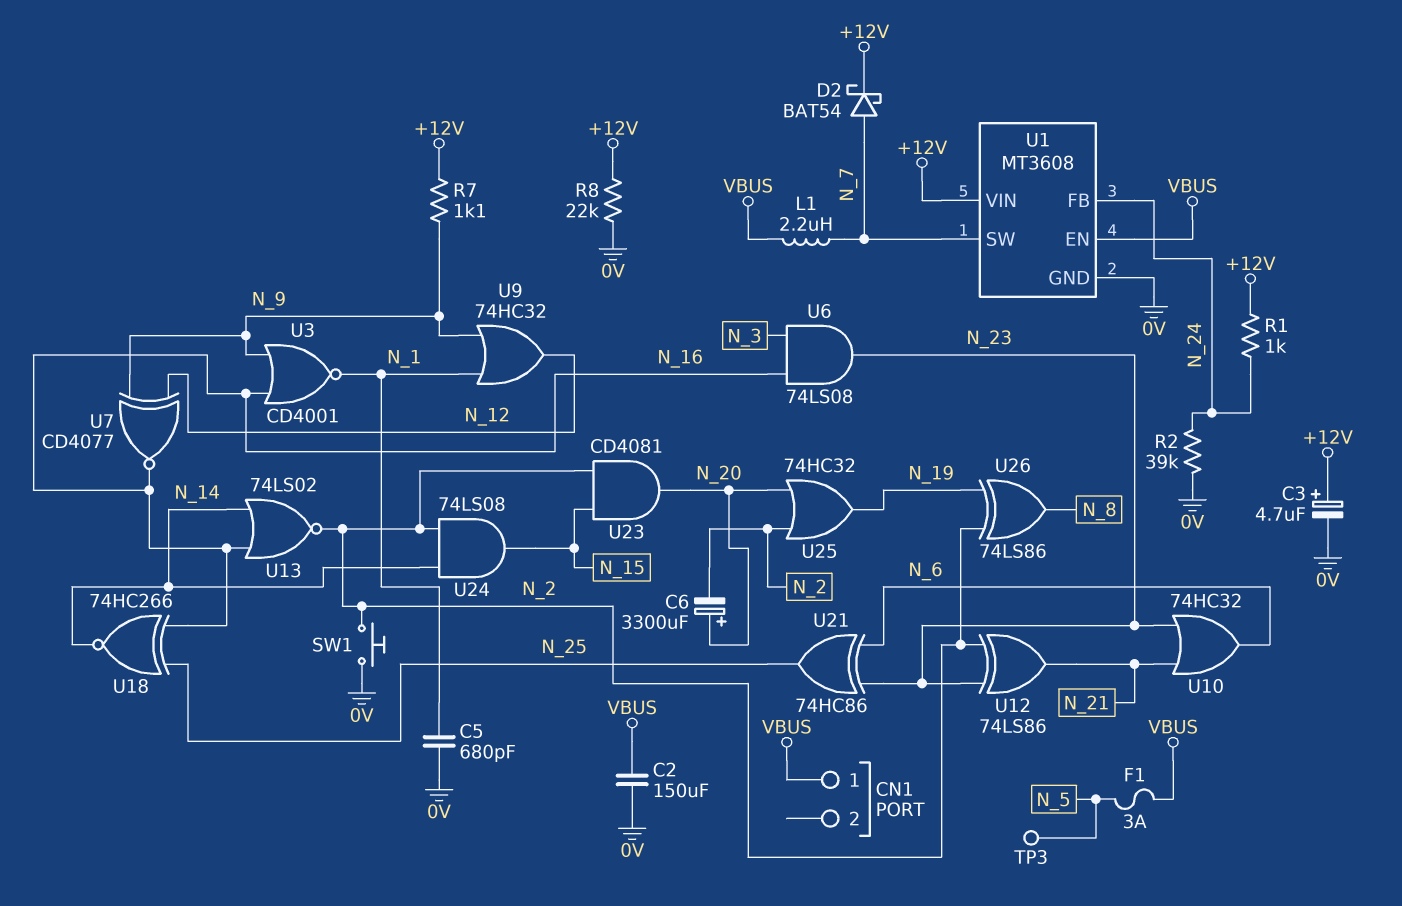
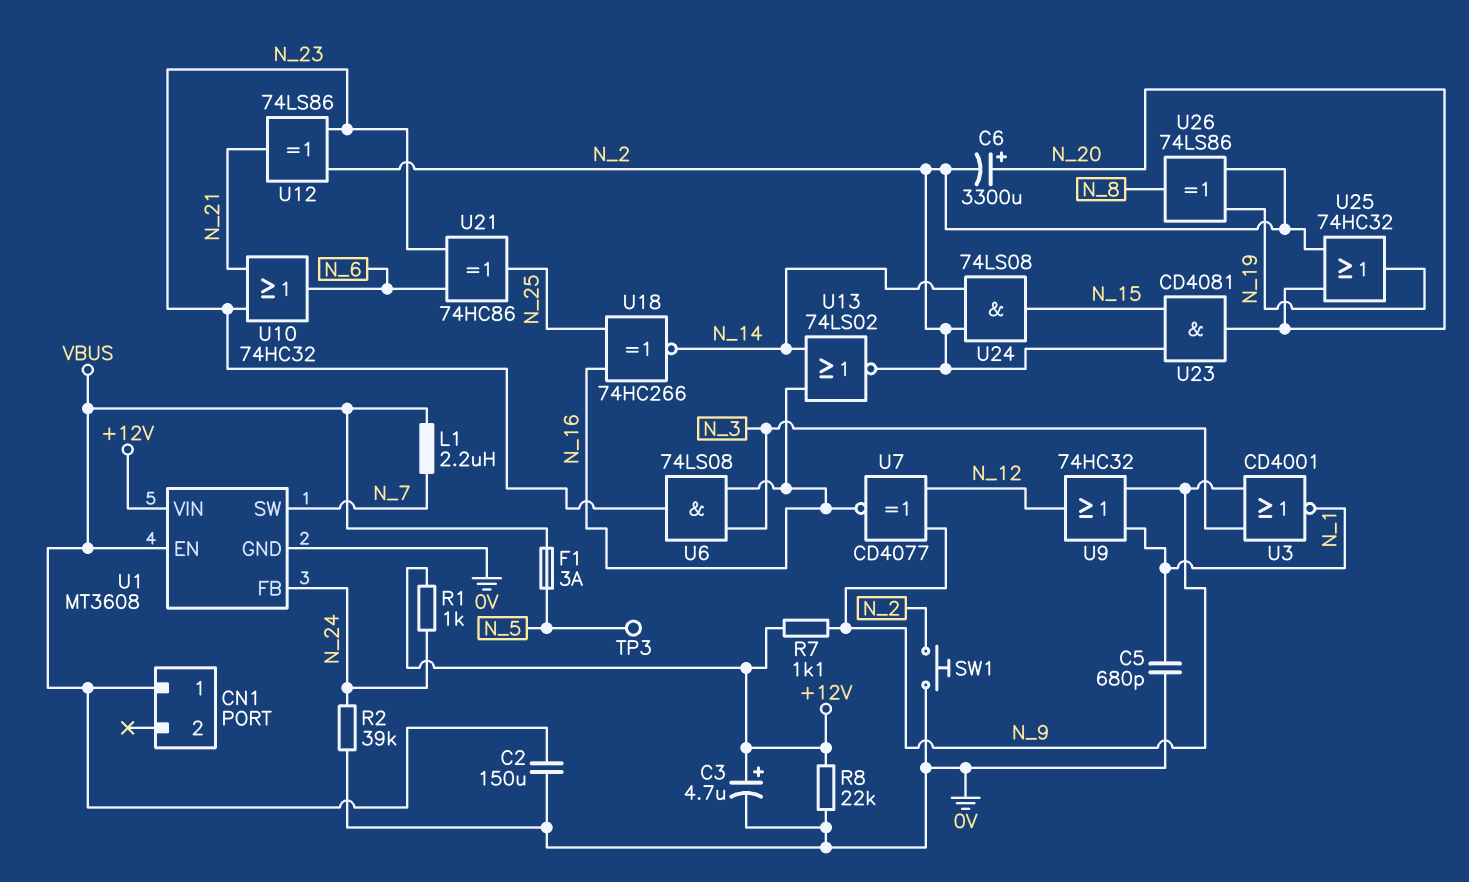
D2: schottky BAT54 (A N_7, K +12V) -> none
U3: NOR CD4001 (in N_9, in N_16, out N_1) -> NOR CD4001 (in N_3, in N_9, out N_1)

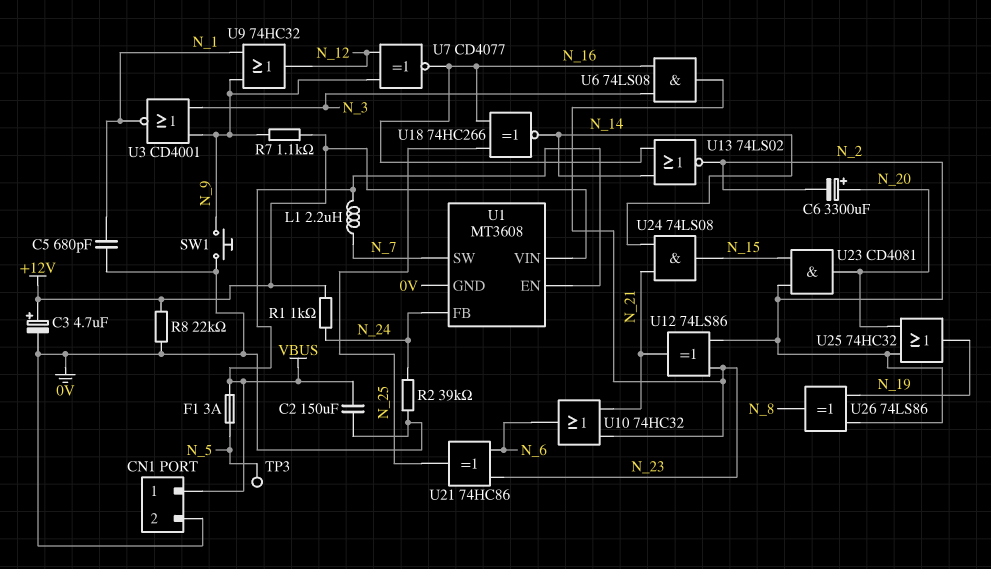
CN1 pin 2: none -> 0V
SW1: button (0V, N_2) -> button (0V, N_9)
U24: AND 74LS08 (in N_2, in N_14, out N_15) -> AND 74LS08 (in N_14, in N_21, out N_15)

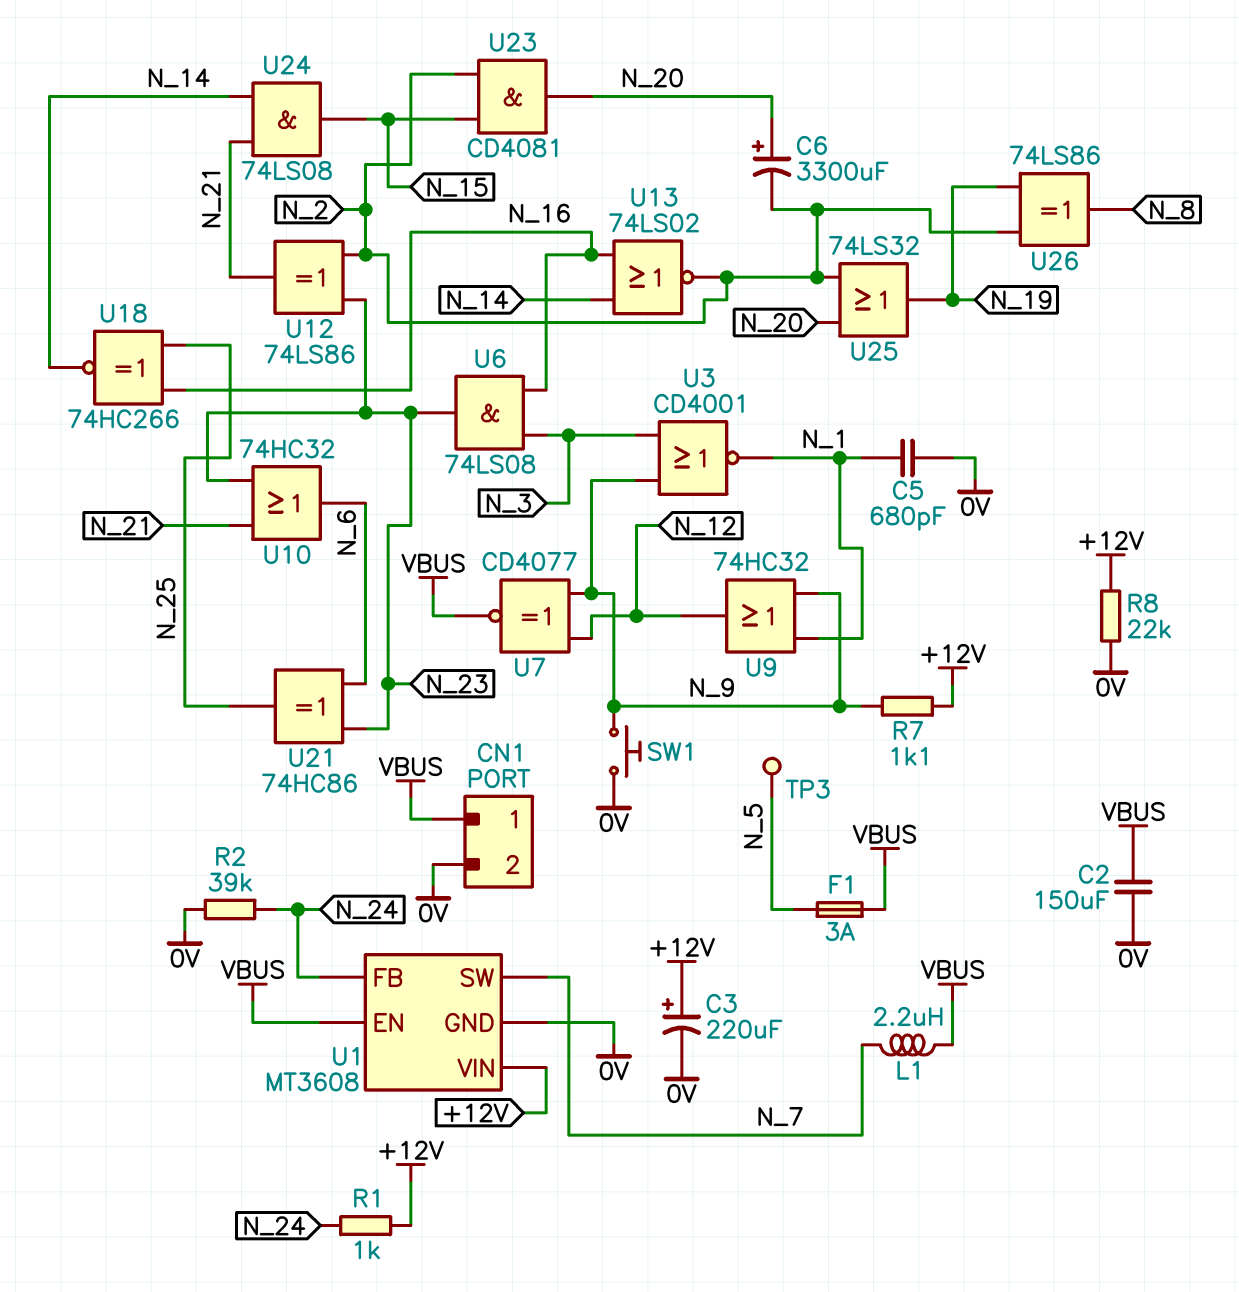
C3: 4.7uF (plus +12V, minus 0V) -> 220uF (plus +12V, minus 0V)
U7: XNOR CD4077 (in N_9, in N_12, out N_16) -> XNOR CD4077 (in N_9, in N_12, out VBUS)
U25: OR 74HC32 (in N_2, in N_20, out N_19) -> OR 74LS32 (in N_2, in N_20, out N_19)

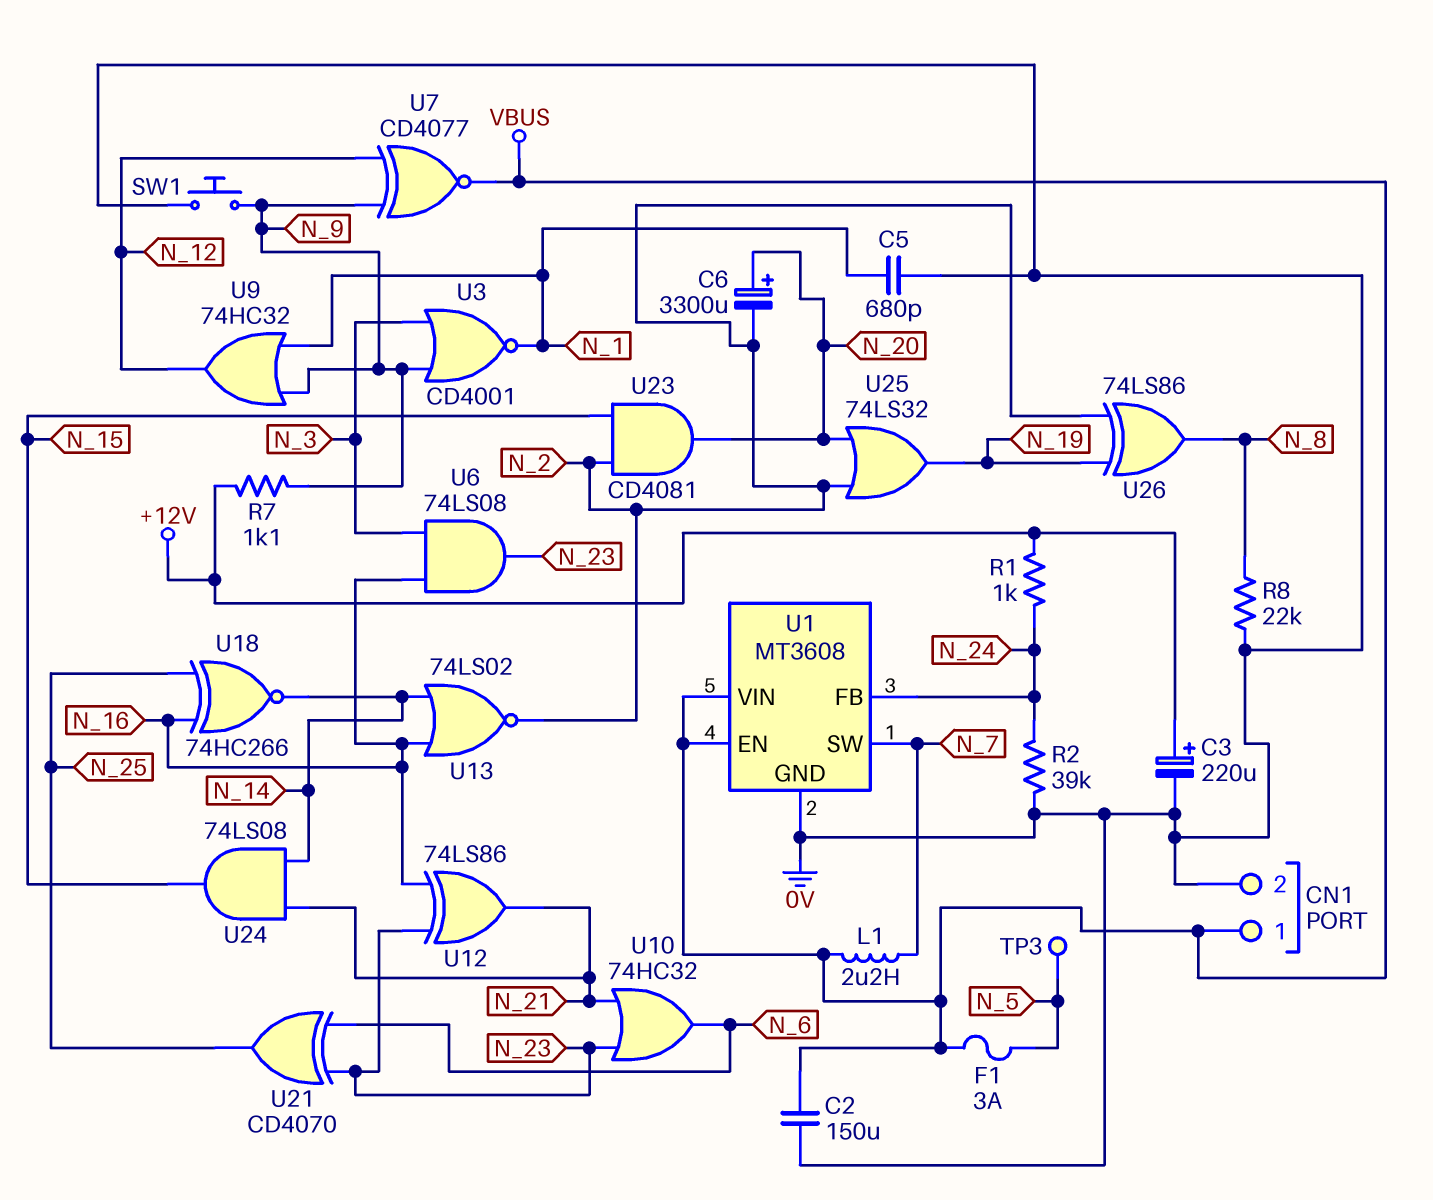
R8: 22k (+12V, 0V) -> 22k (0V, N_8)
U1 pin VIN: +12V -> VBUS
U12: XOR 74LS86 (in N_2, in N_23, out N_21) -> XOR 74LS86 (in N_16, in N_23, out N_21)
U21: XOR 74HC86 (in N_6, in N_23, out N_25) -> XOR CD4070 (in N_6, in N_23, out N_25)

